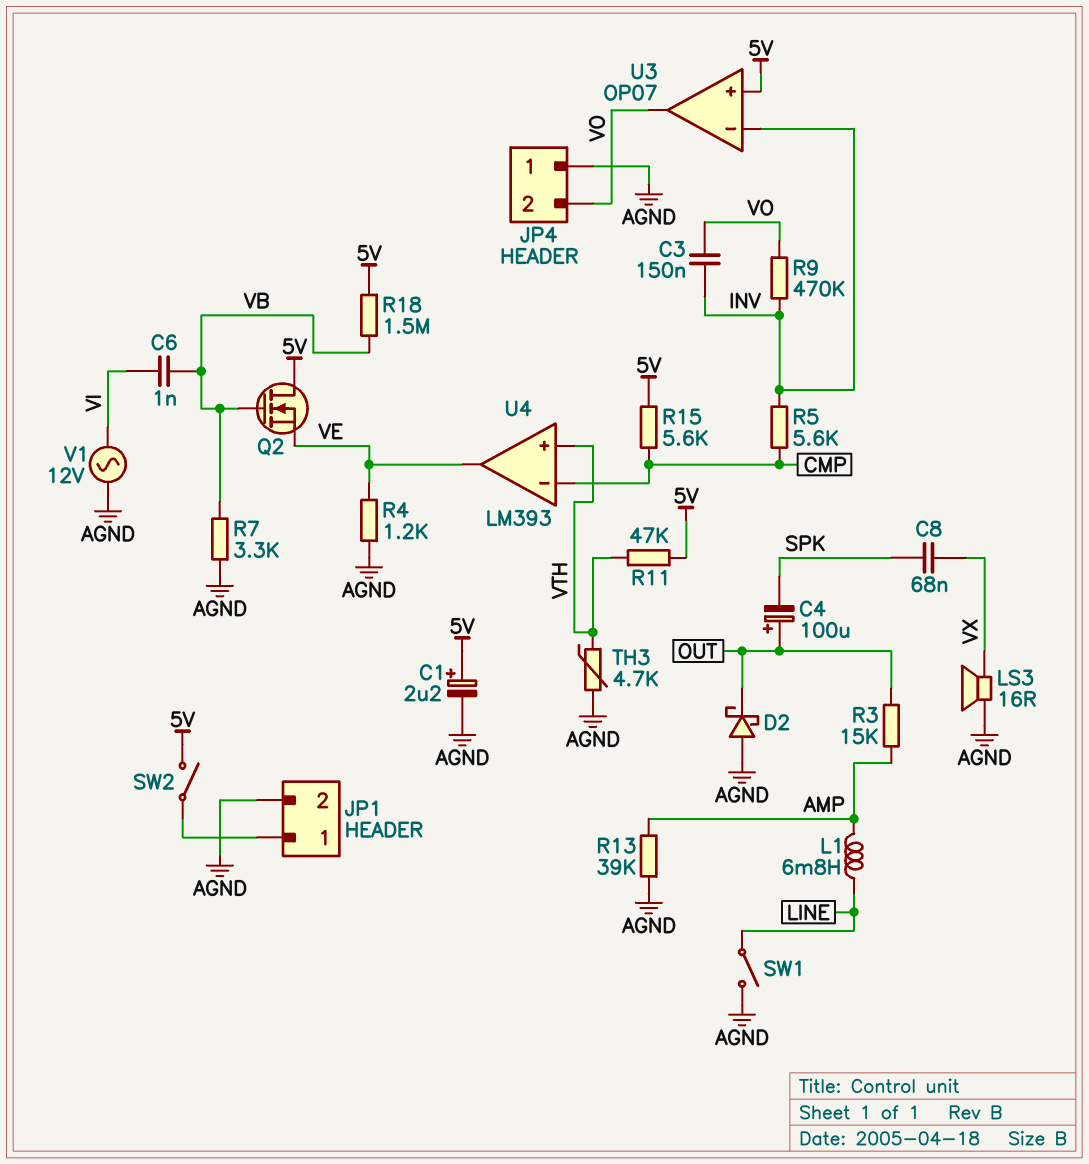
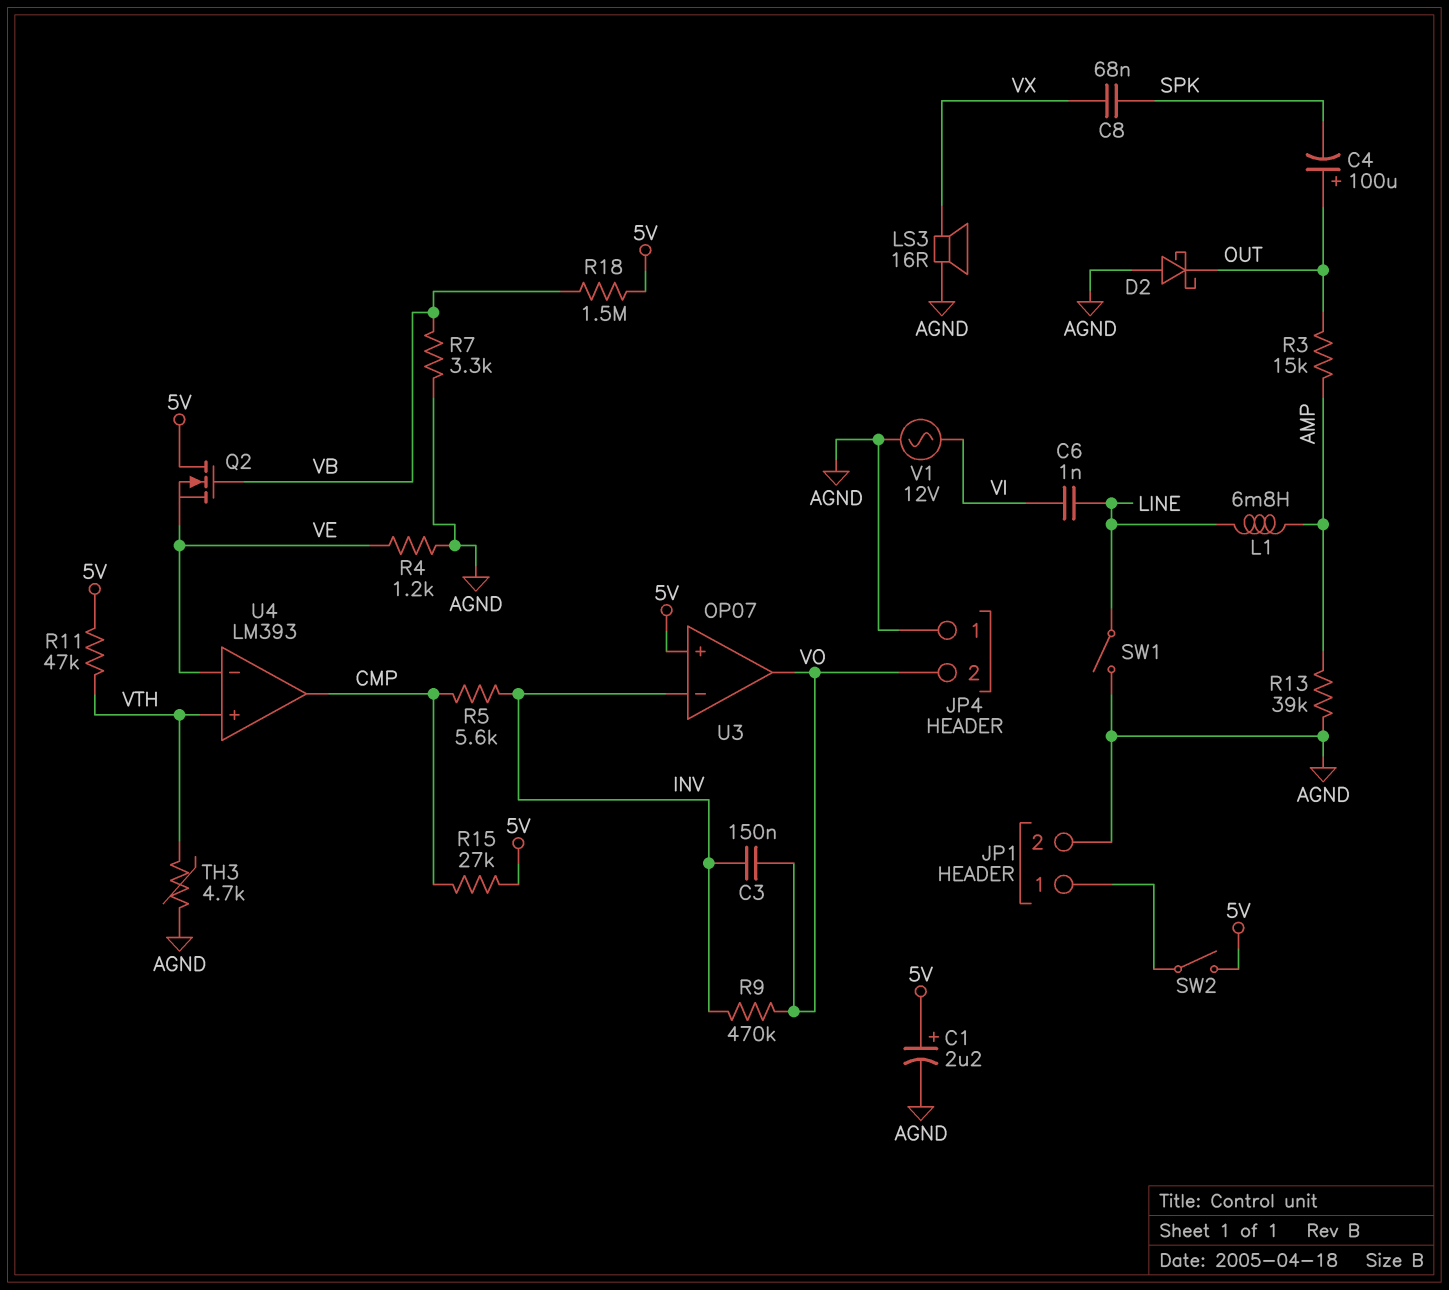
C6: 1nF (VB, VI) -> 1nF (LINE, VI)
R15: 5.6k (5V, CMP) -> 27k (5V, CMP)
U4 pin in-: CMP -> VE
U4 pin out: VE -> CMP

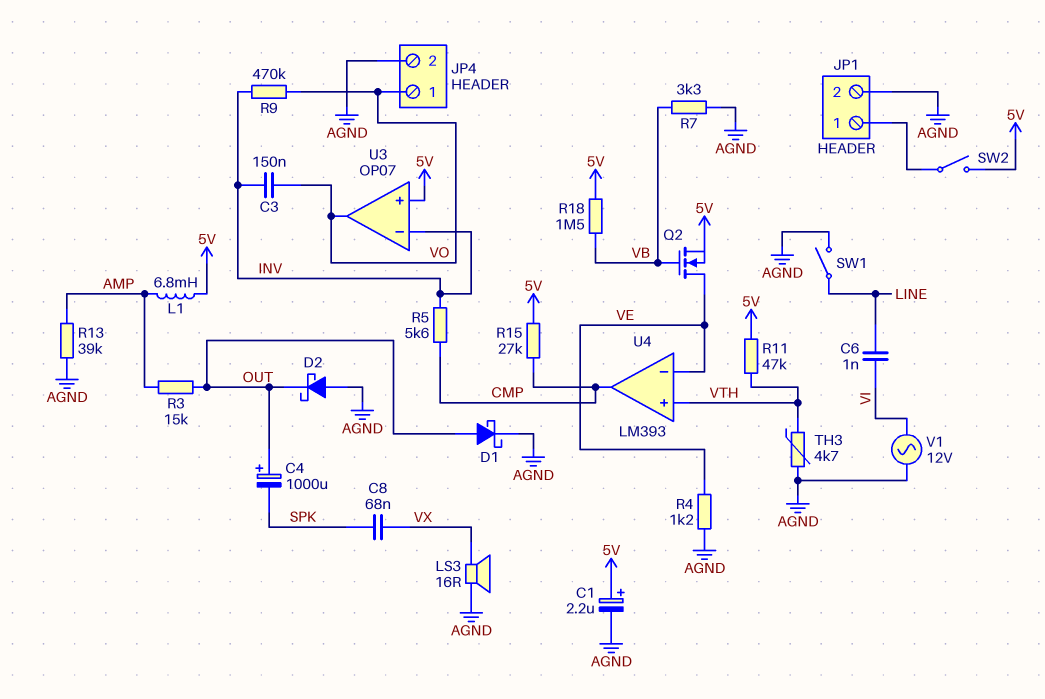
C4: 100uF (plus OUT, minus SPK) -> 1000uF (plus OUT, minus SPK)
D1: none -> schottky (A OUT, K AGND)
JP4 pin 1: AGND -> VO
JP4 pin 2: VO -> AGND
L1: 6.8mH (AMP, LINE) -> 6.8mH (5V, AMP)
Q2: NMOS (G VB, D 5V, S VE) -> NMOS (G VB, D VE, S 5V)

